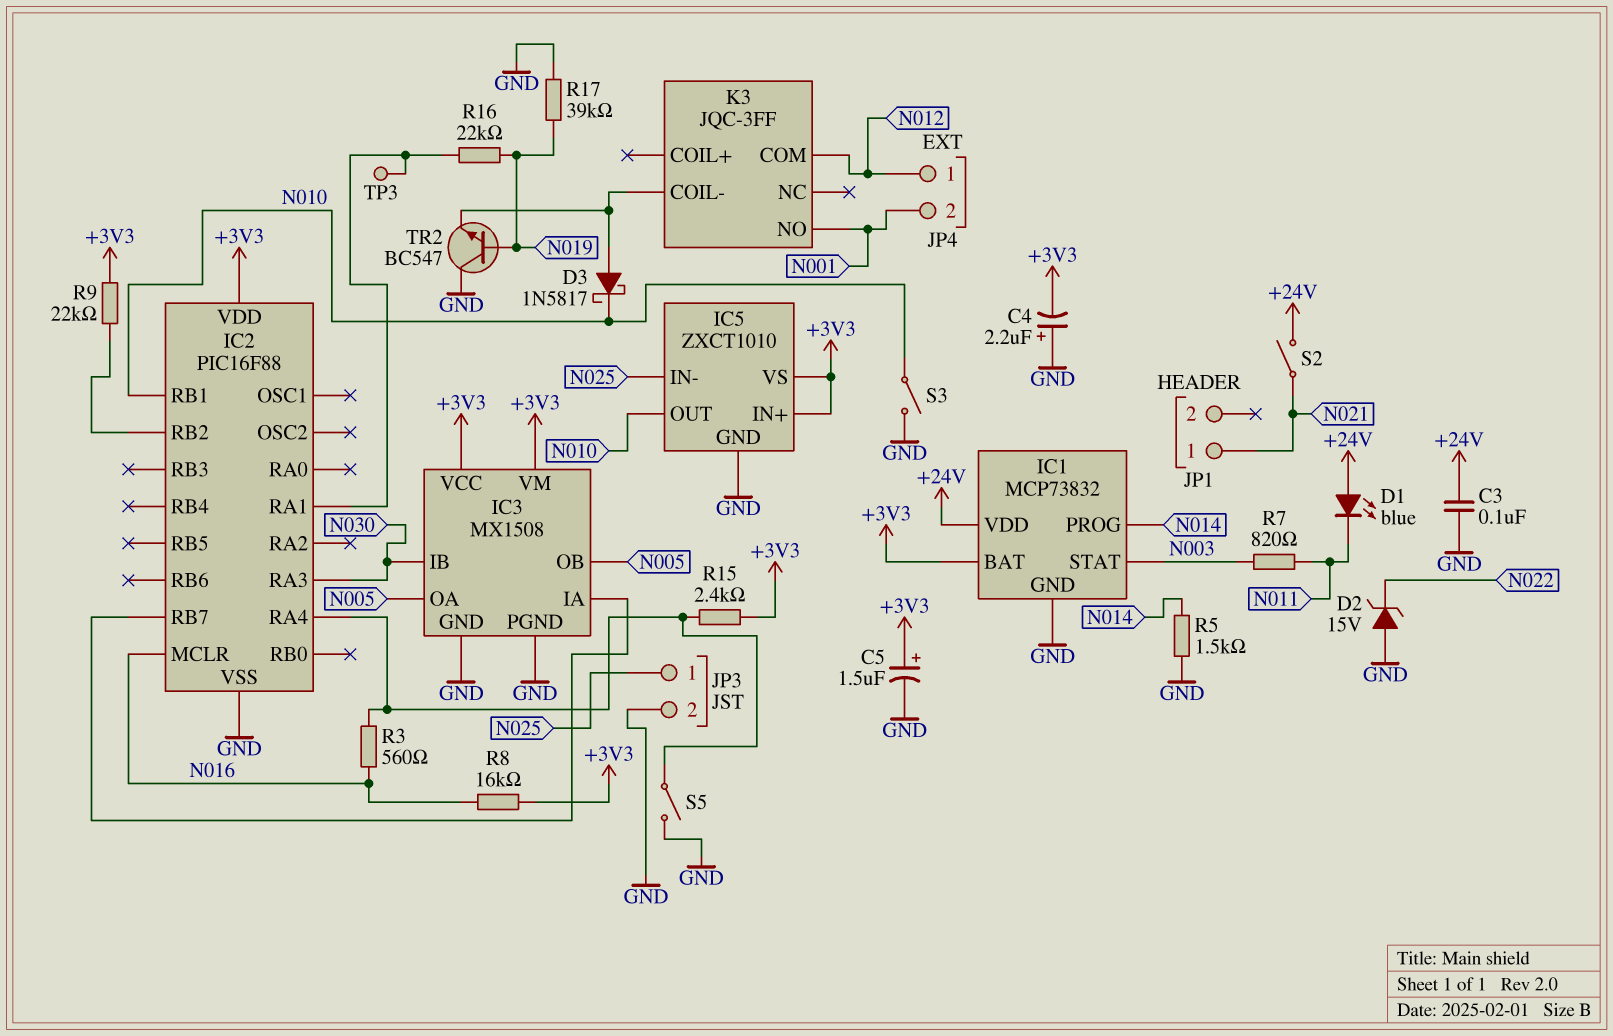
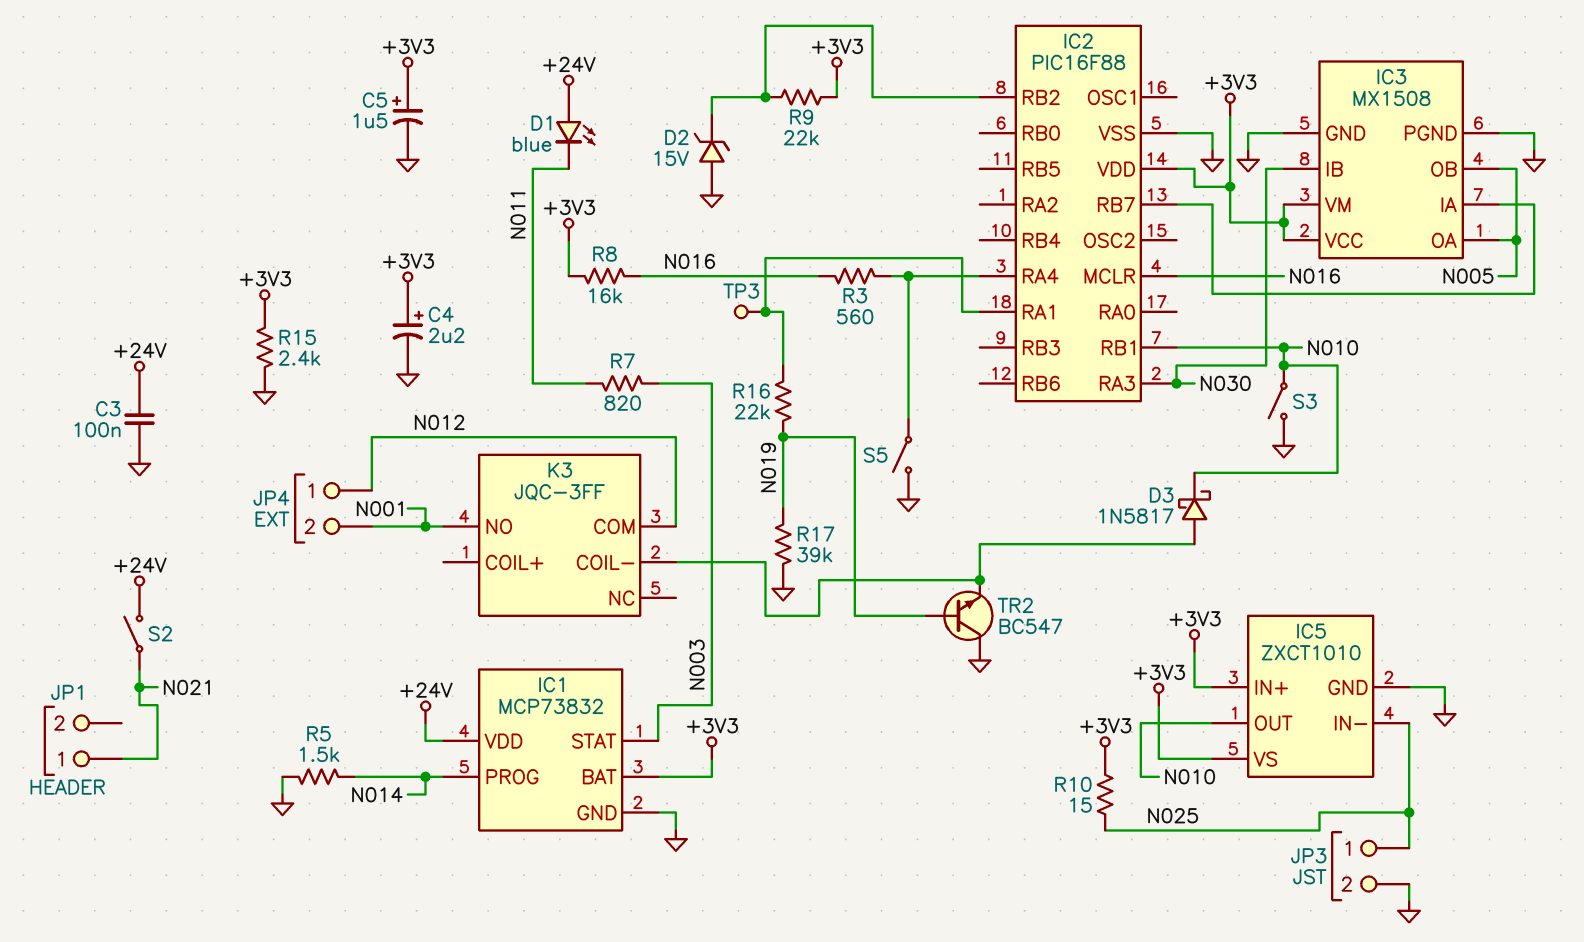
C4: 2.2uF (plus GND, minus +3V3) -> 2.2uF (plus +3V3, minus GND)
D2: zener 15V (A GND, K N022) -> zener 15V (A GND, K IC2/RB2)
R10: none -> 15 (+3V3, N025)
R15: 2.4k (+3V3, IC2/RA4) -> 2.4k (+3V3, GND)

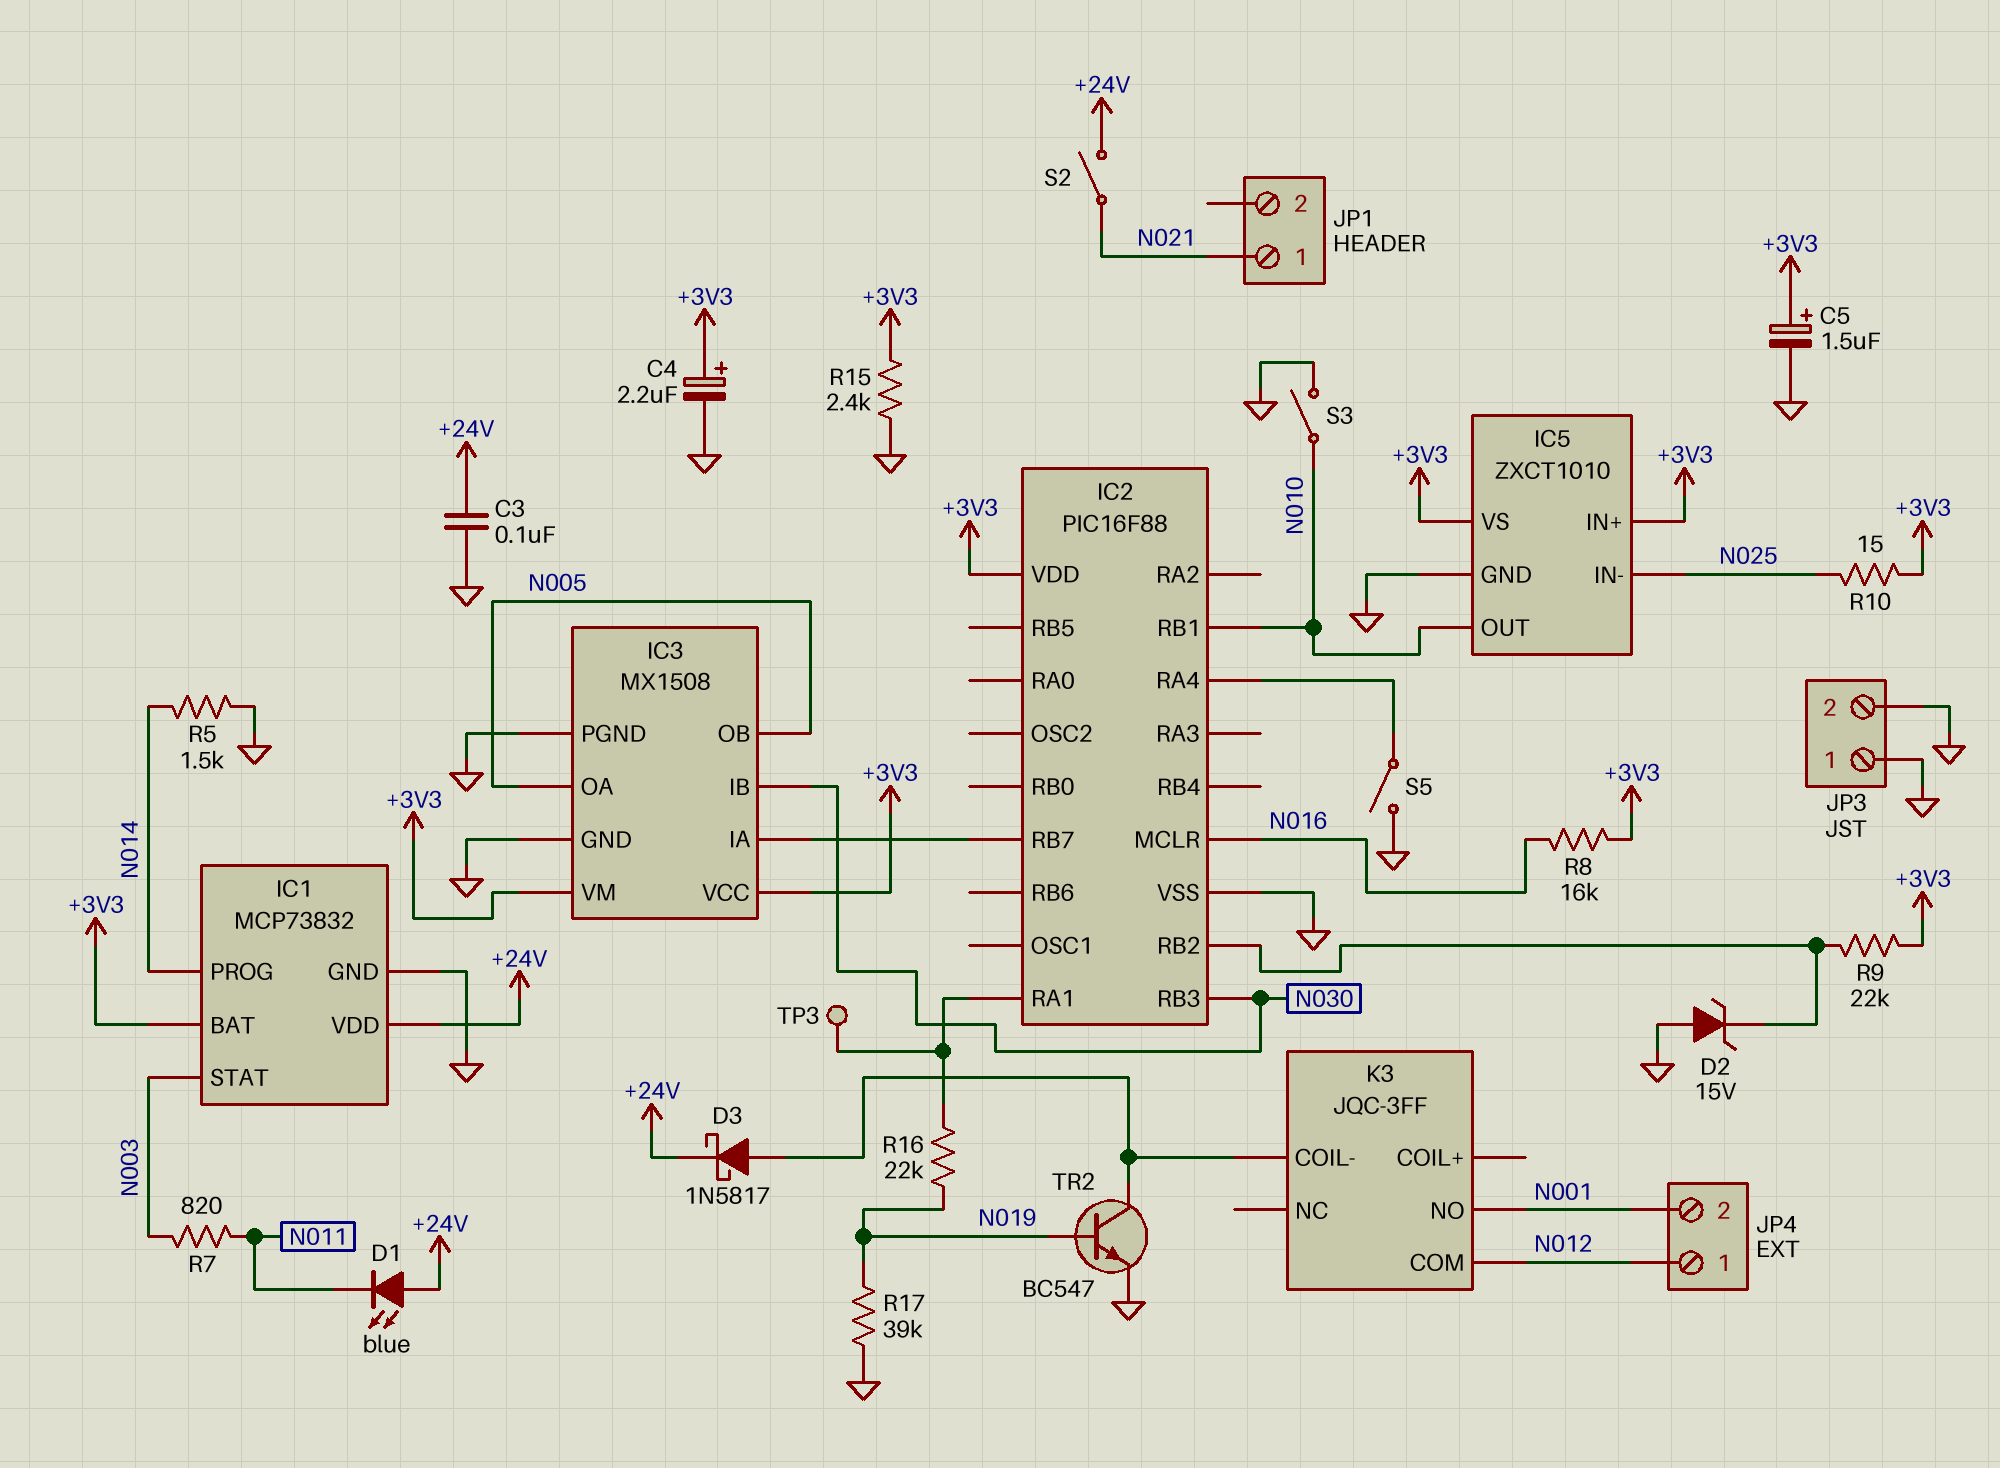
D3: schottky 1N5817 (A K3/COIL-, K N010) -> schottky 1N5817 (A K3/COIL-, K +24V)
IC2 pin RA3: N030 -> none
IC2 pin RB3: none -> N030
JP3 pin 1: N025 -> GND
R3: 560 (IC2/RA4, N016) -> none
TR2: NPN BC547 (B N019, C GND, E K3/COIL-) -> NPN BC547 (B N019, C K3/COIL-, E GND)

